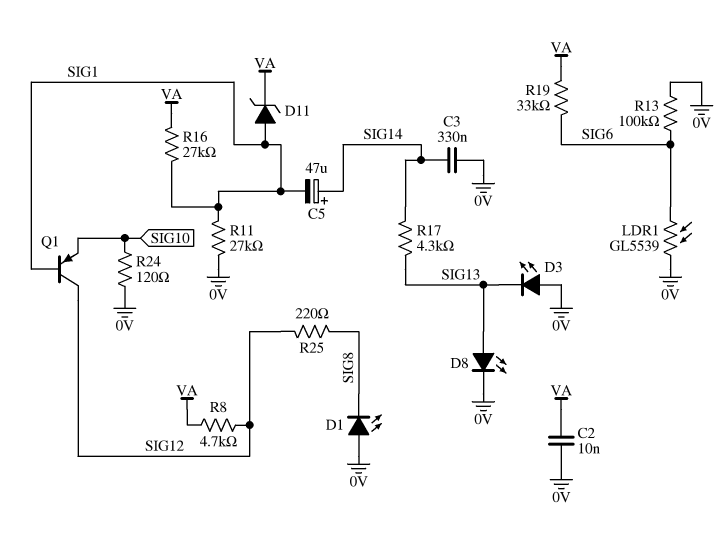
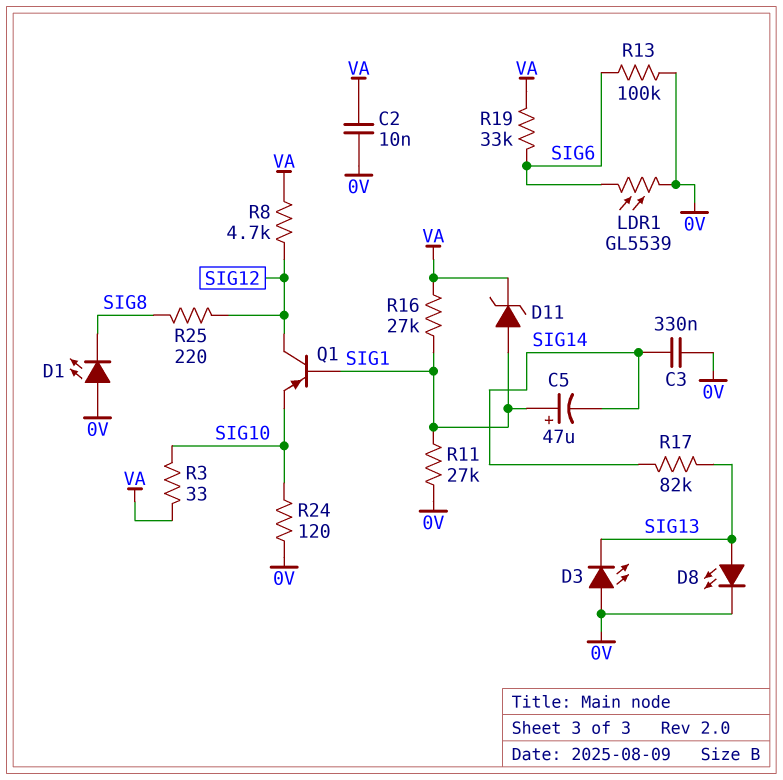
C5: 47uF (plus SIG14, minus SIG1) -> 47uF (plus SIG1, minus SIG14)
R3: none -> 33 (SIG10, VA)
R17: 4.3k (SIG13, SIG14) -> 82k (SIG13, SIG14)

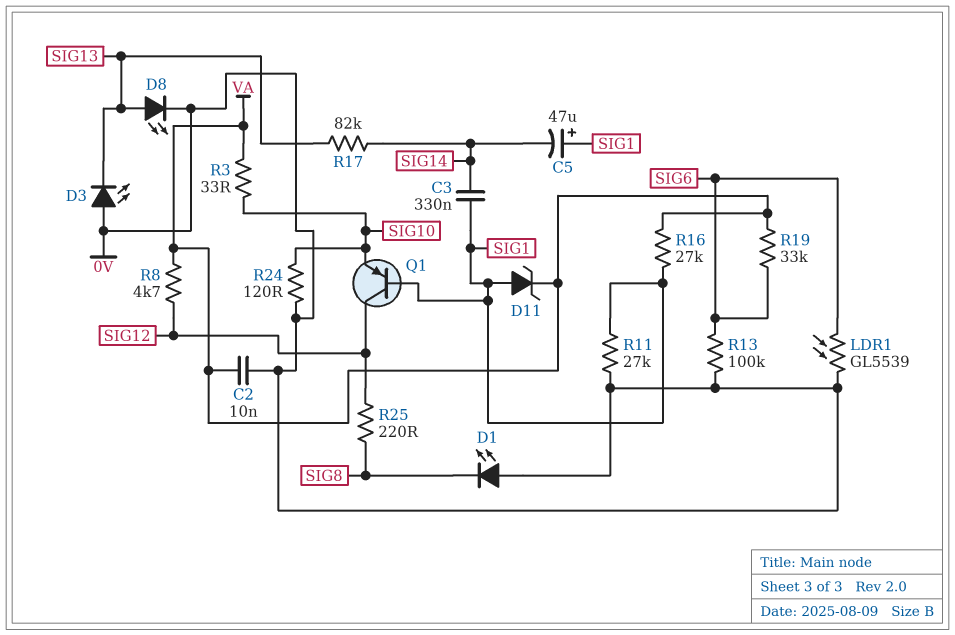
C3: 330nF (0V, SIG14) -> 330nF (SIG1, SIG14)

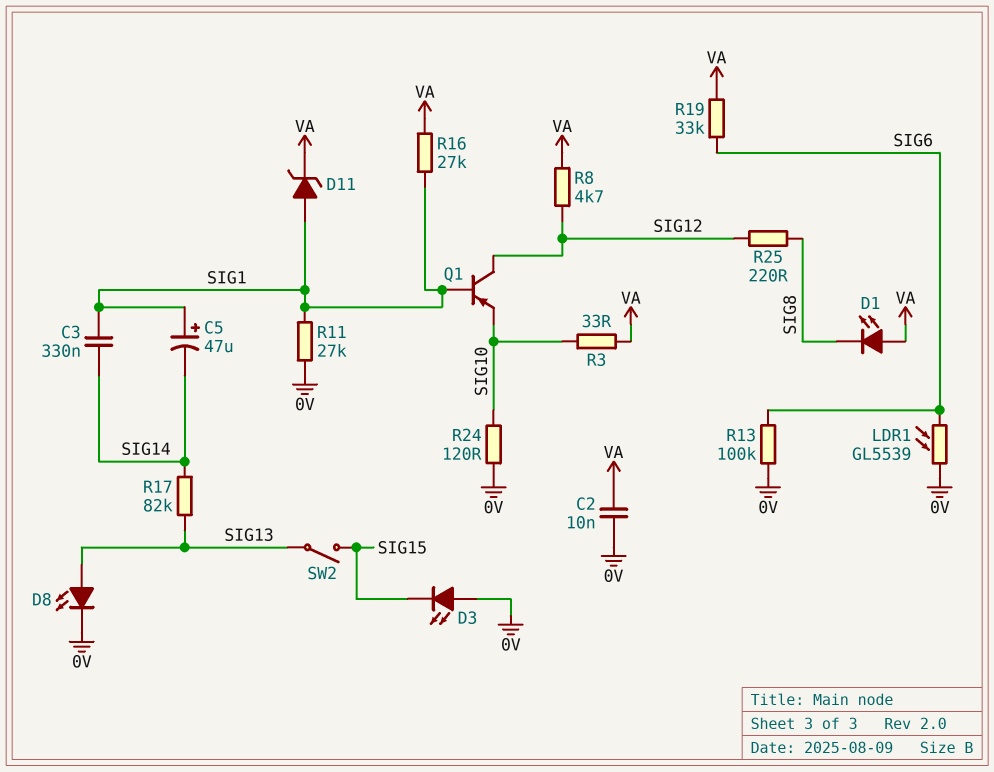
D1: LED (A 0V, K SIG8) -> LED (A VA, K SIG8)
D3: LED (A 0V, K SIG13) -> LED (A 0V, K SIG15)
SW2: none -> switch (SIG13, SIG15)

